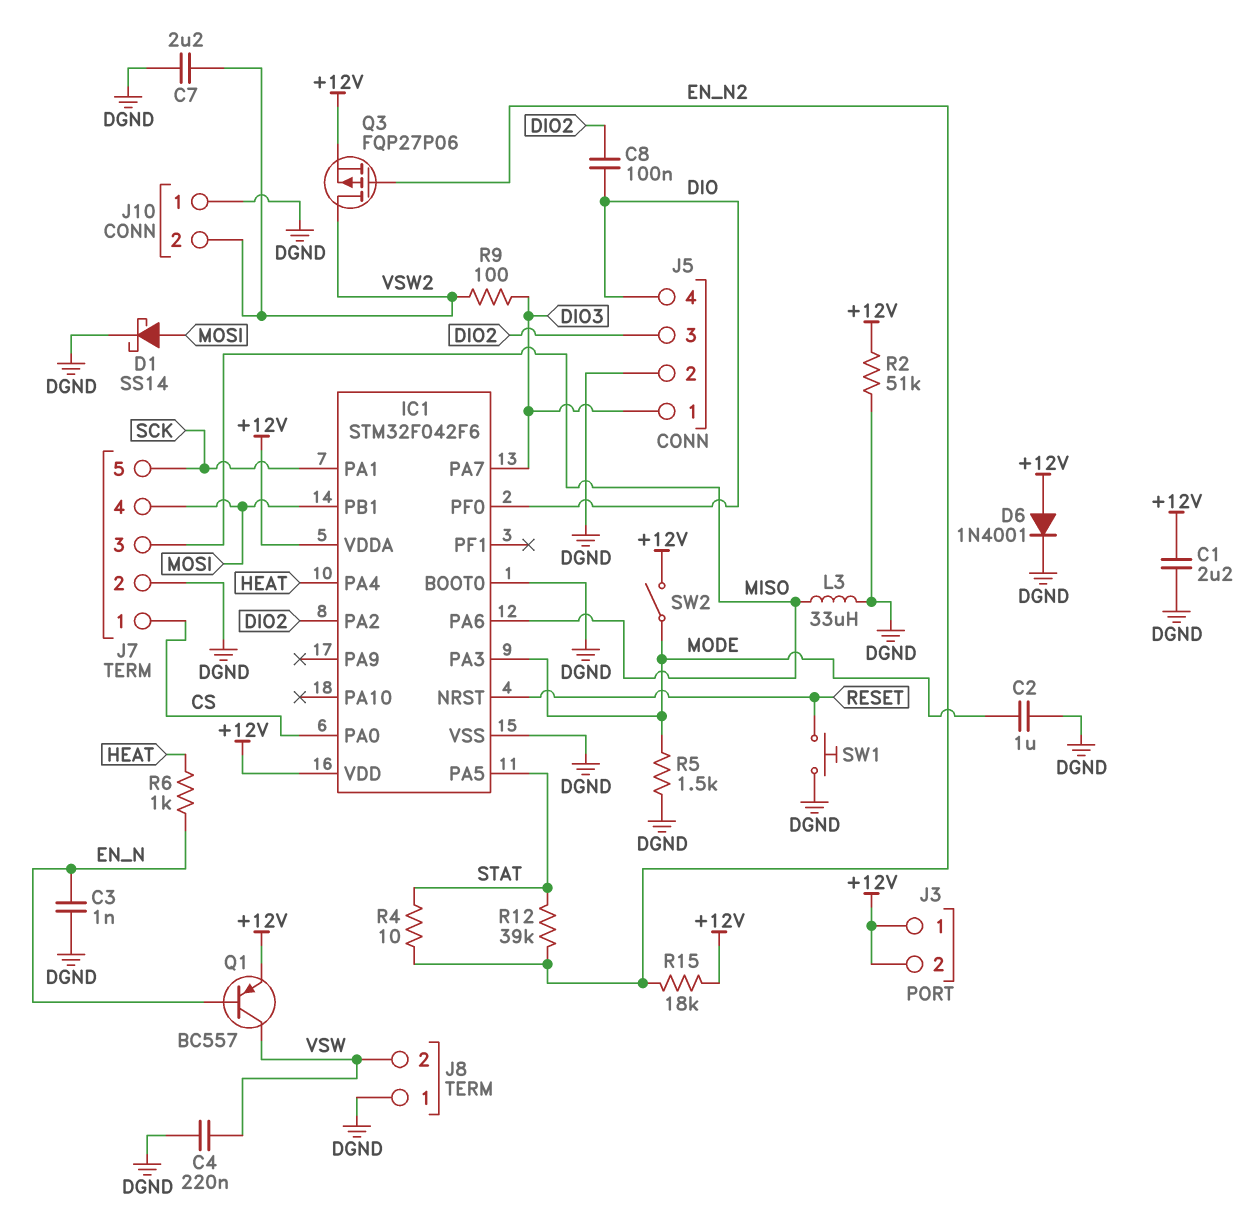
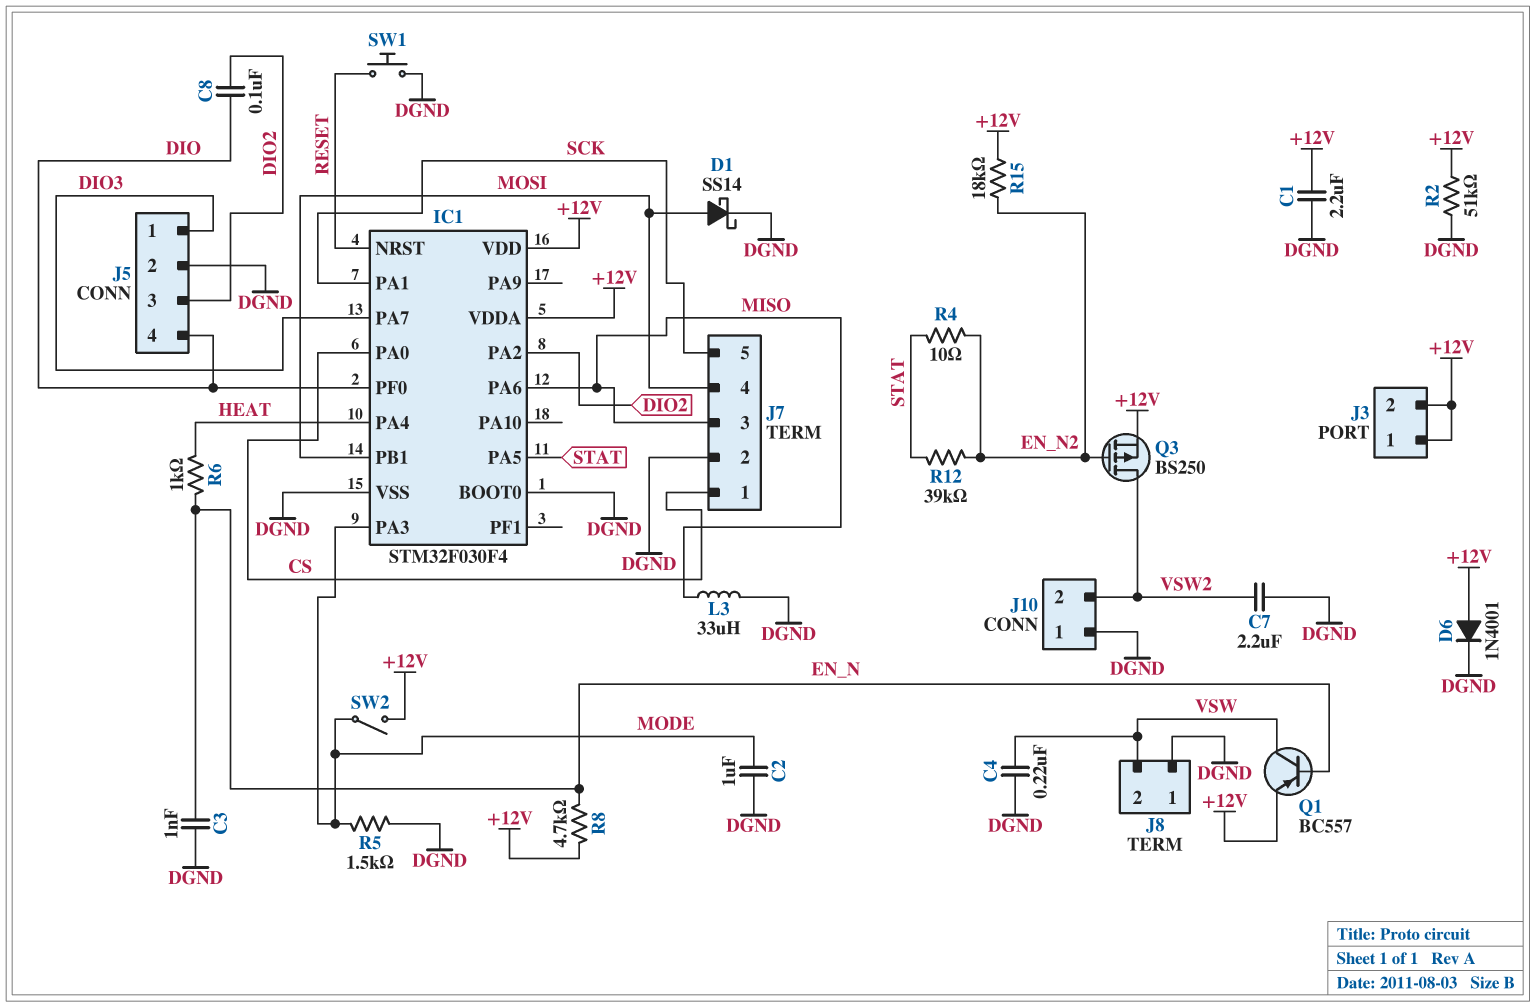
IC1: STM32F042F6 -> STM32F030F4
Q3: PMOS FQP27P06 (G EN_N2, D VSW2, S +12V) -> PMOS BS250 (G EN_N2, D VSW2, S +12V)
R8: none -> 4.7k (+12V, EN_N)
R9: 100 (DIO3, VSW2) -> none

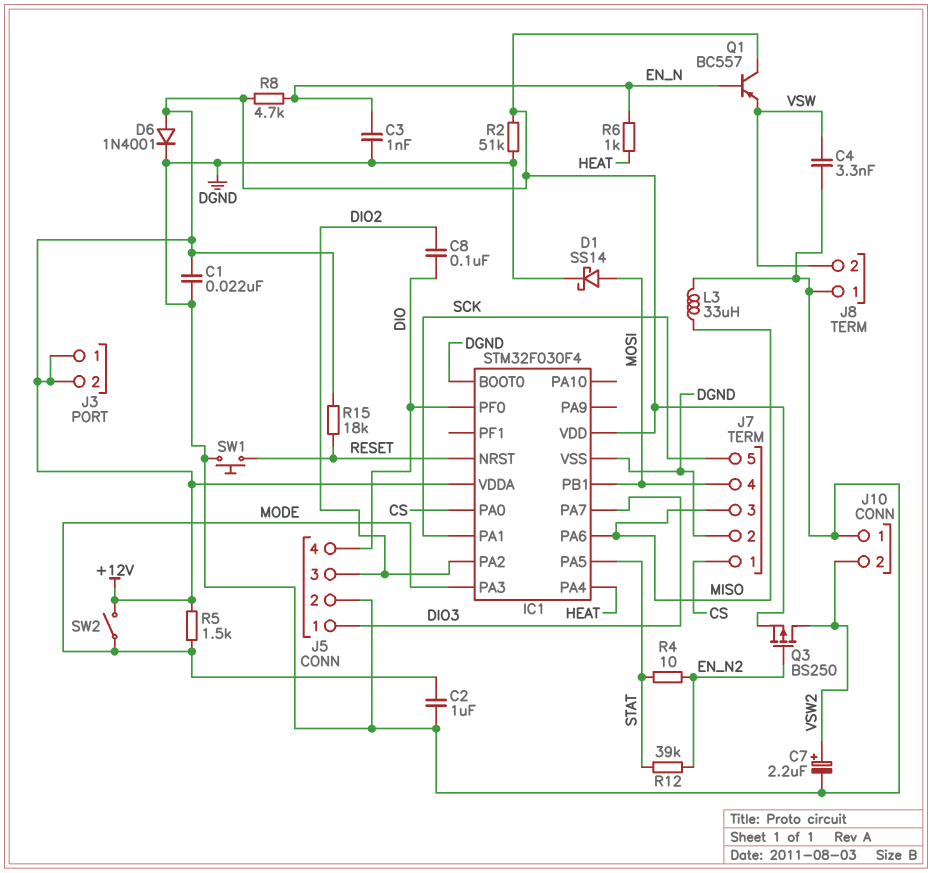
C1: 2.2uF (+12V, DGND) -> 22nF (+12V, DGND)
C4: 220nF (DGND, VSW) -> 3.3nF (DGND, VSW)
C7: 2.2uF (DGND, VSW2) -> 2.2uF (plus VSW2, minus DGND)
Q1: PNP BC557 (B EN_N, C VSW, E +12V) -> PNP BC557 (B EN_N, C +12V, E VSW)
R5: 1.5k (DGND, MODE) -> 1.5k (+12V, MODE)
R15: 18k (+12V, EN_N2) -> 18k (+12V, RESET)

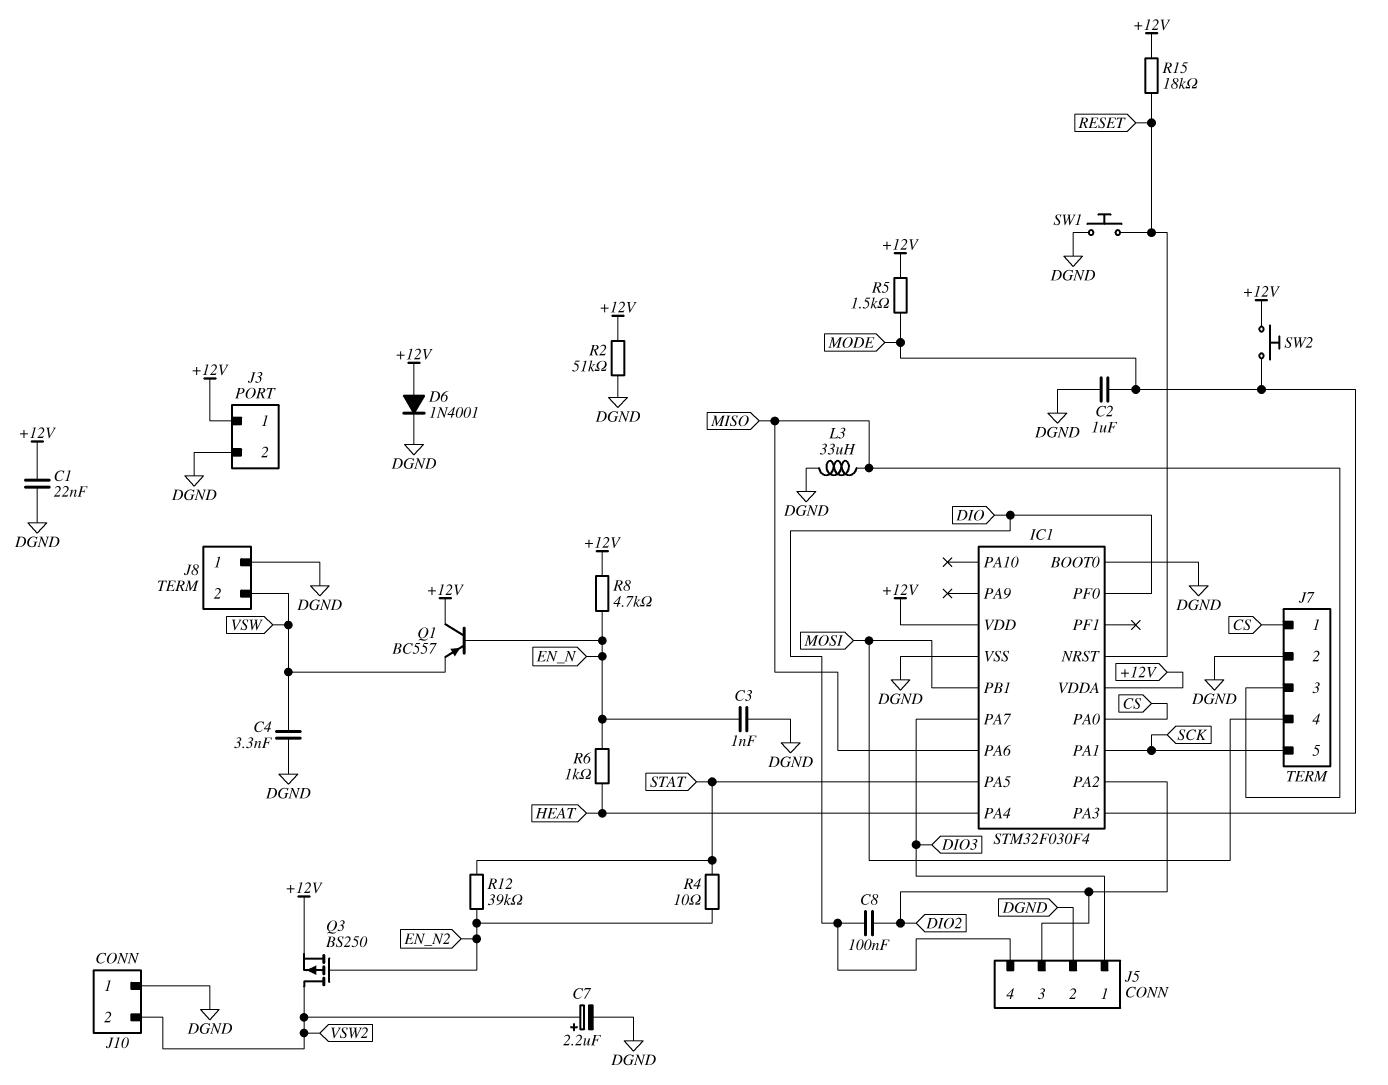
D1: schottky SS14 (A MOSI, K DGND) -> none
J3 pin 2: +12V -> DGND
SW2: switch (+12V, MODE) -> button (+12V, MODE)

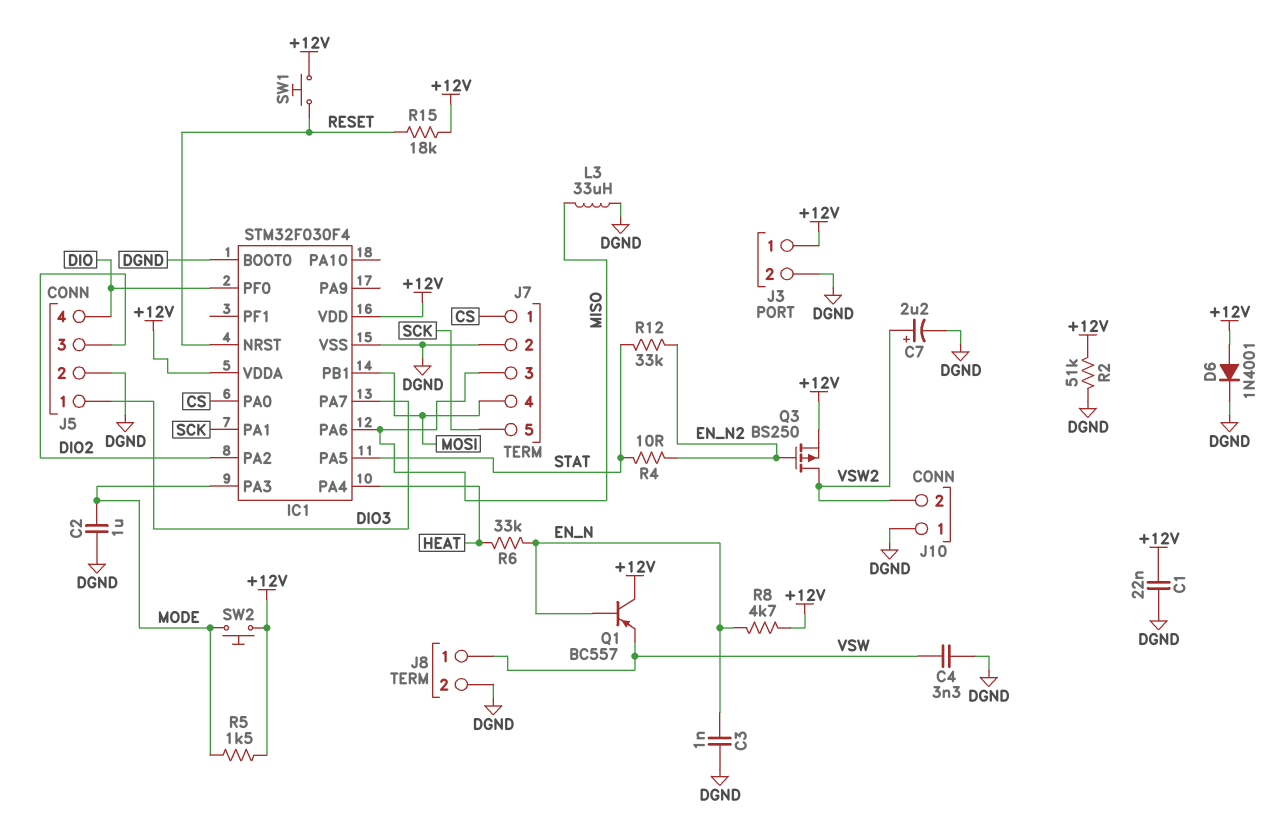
C8: 100nF (DIO, DIO2) -> none
J8 pin 1: DGND -> VSW
J8 pin 2: VSW -> DGND
R6: 1k (EN_N, HEAT) -> 33k (EN_N, HEAT)
R12: 39k (EN_N2, STAT) -> 33k (EN_N2, STAT)
SW1: button (DGND, RESET) -> button (+12V, RESET)

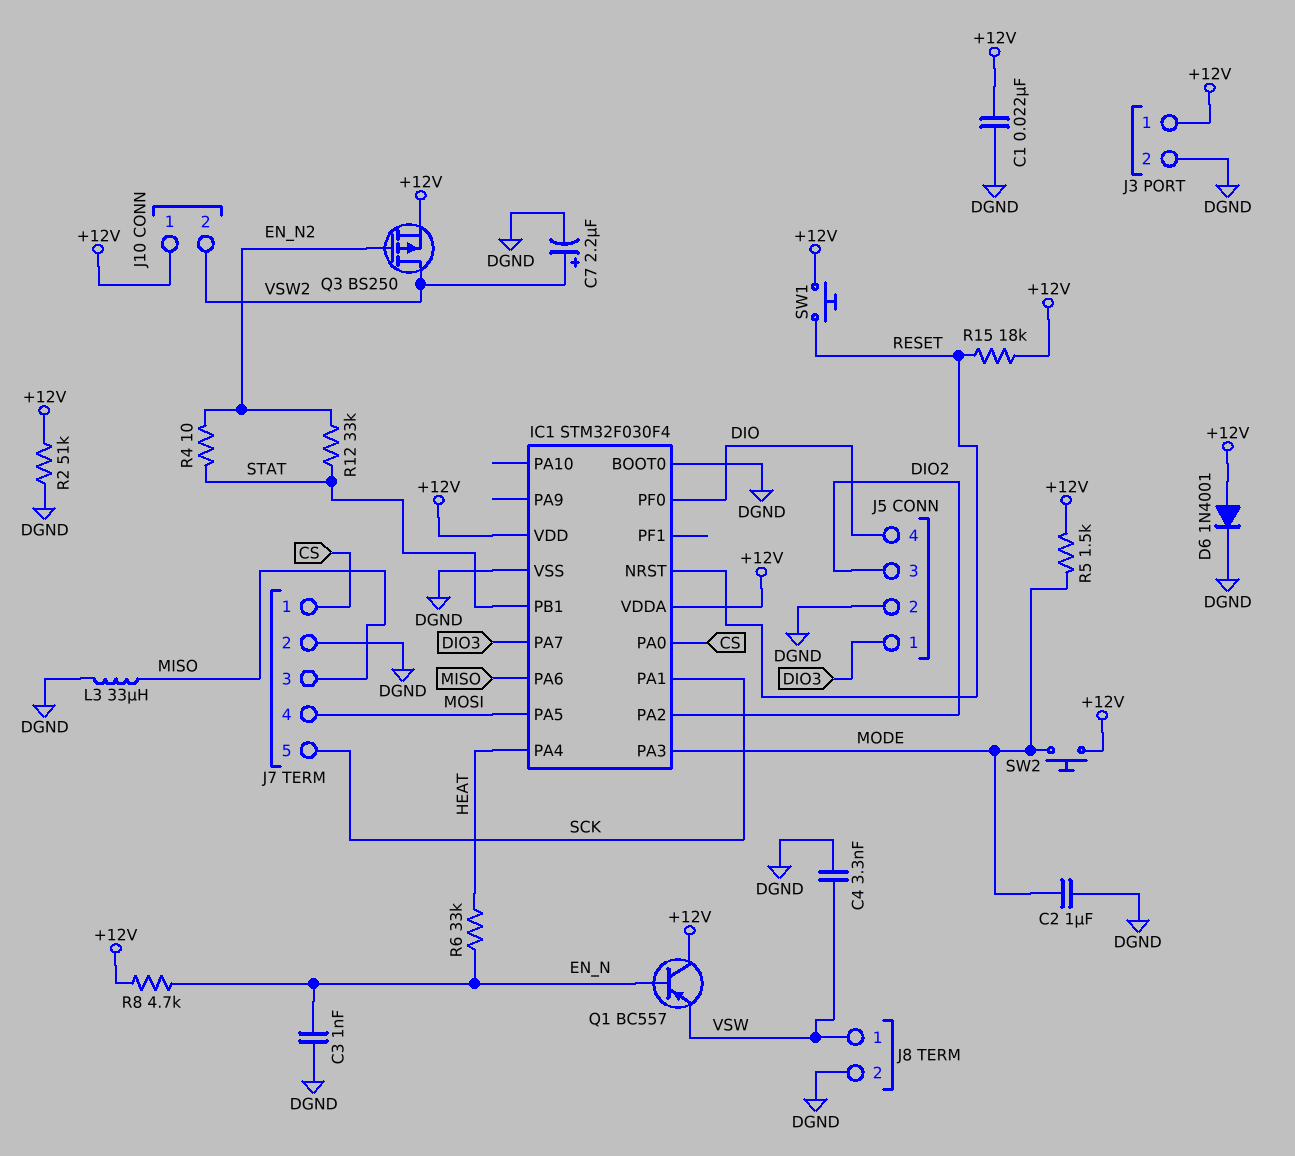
IC1 pin PA5: STAT -> MOSI
IC1 pin PB1: MOSI -> STAT
J10 pin 1: DGND -> +12V

